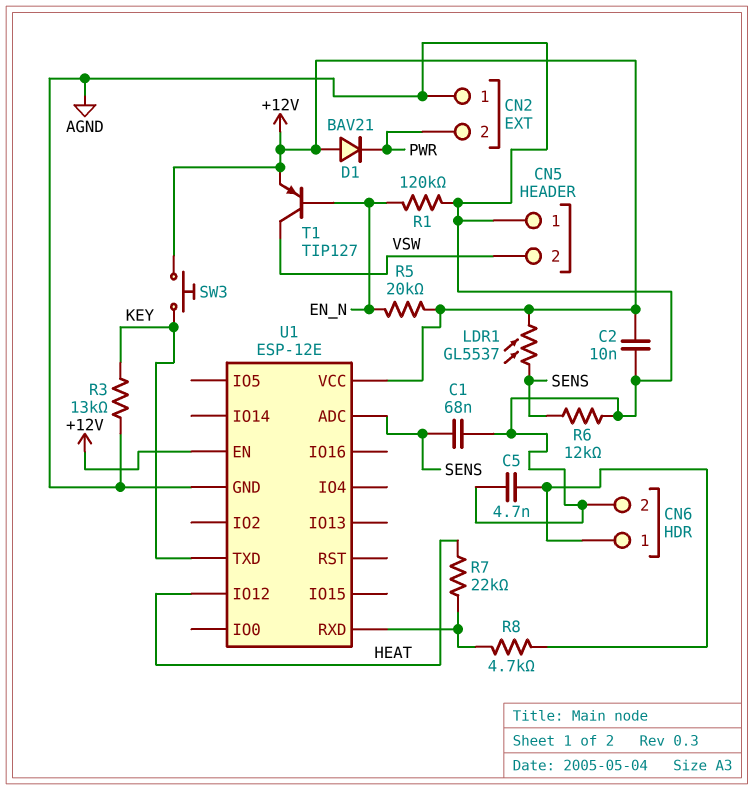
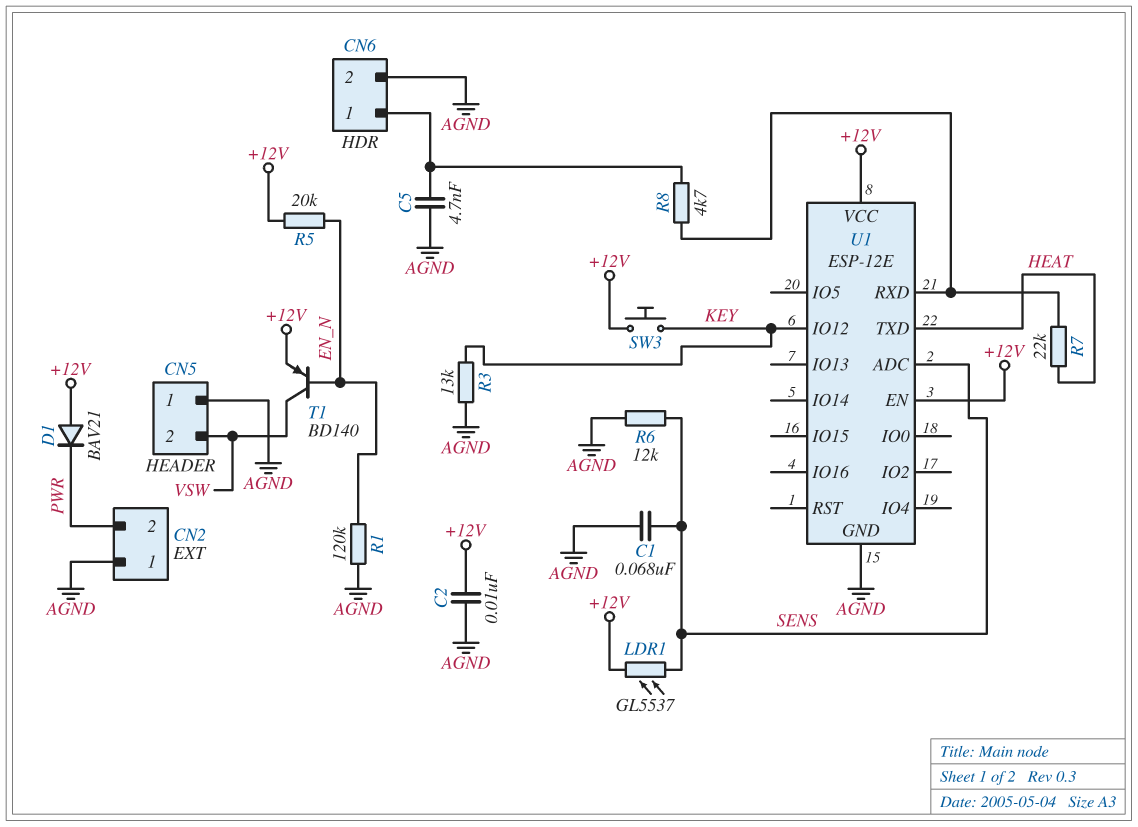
T1: PNP TIP127 (B EN_N, C VSW, E +12V) -> PNP BD140 (B EN_N, C VSW, E +12V)
U1 pin IO12: HEAT -> KEY
U1 pin TXD: KEY -> HEAT

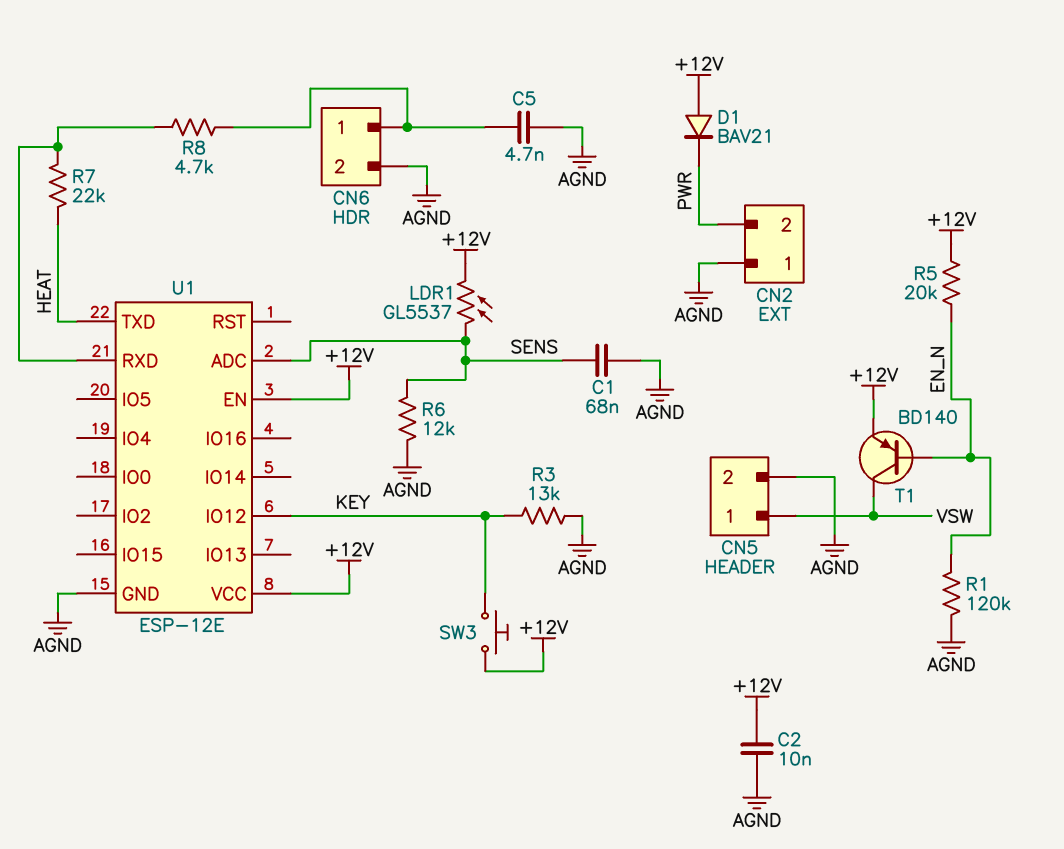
CN5 pin 1: AGND -> VSW
CN5 pin 2: VSW -> AGND

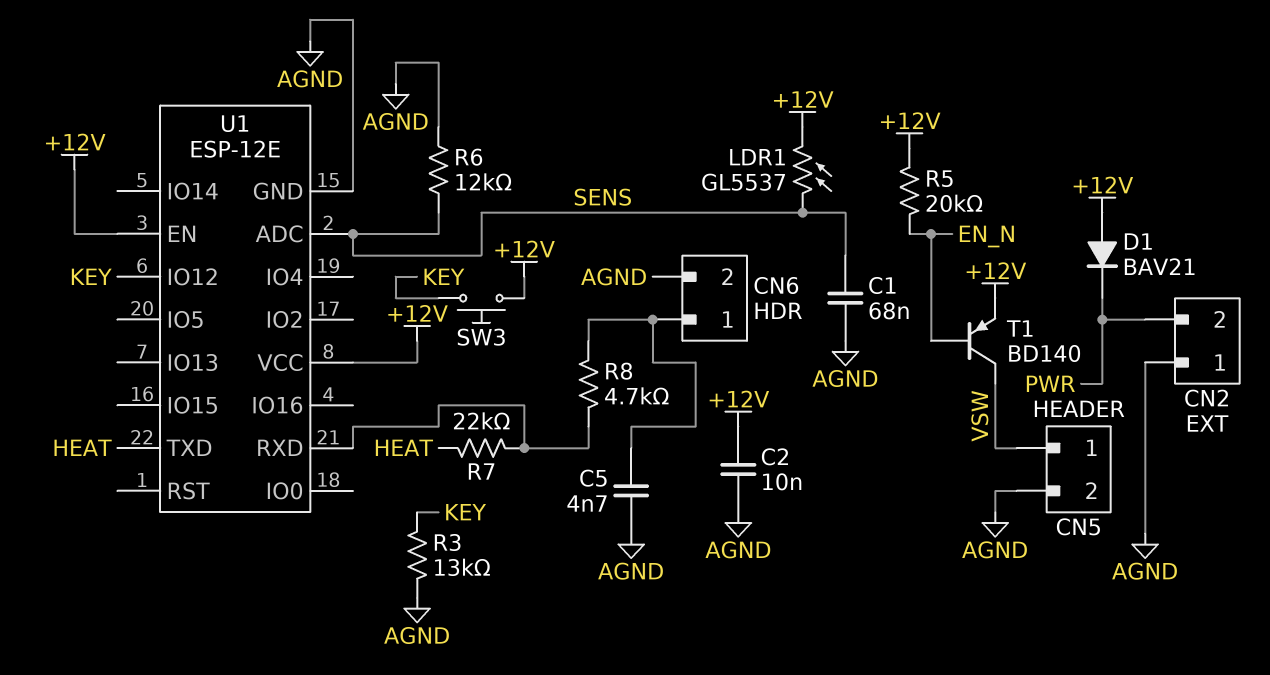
R1: 120k (AGND, EN_N) -> none

